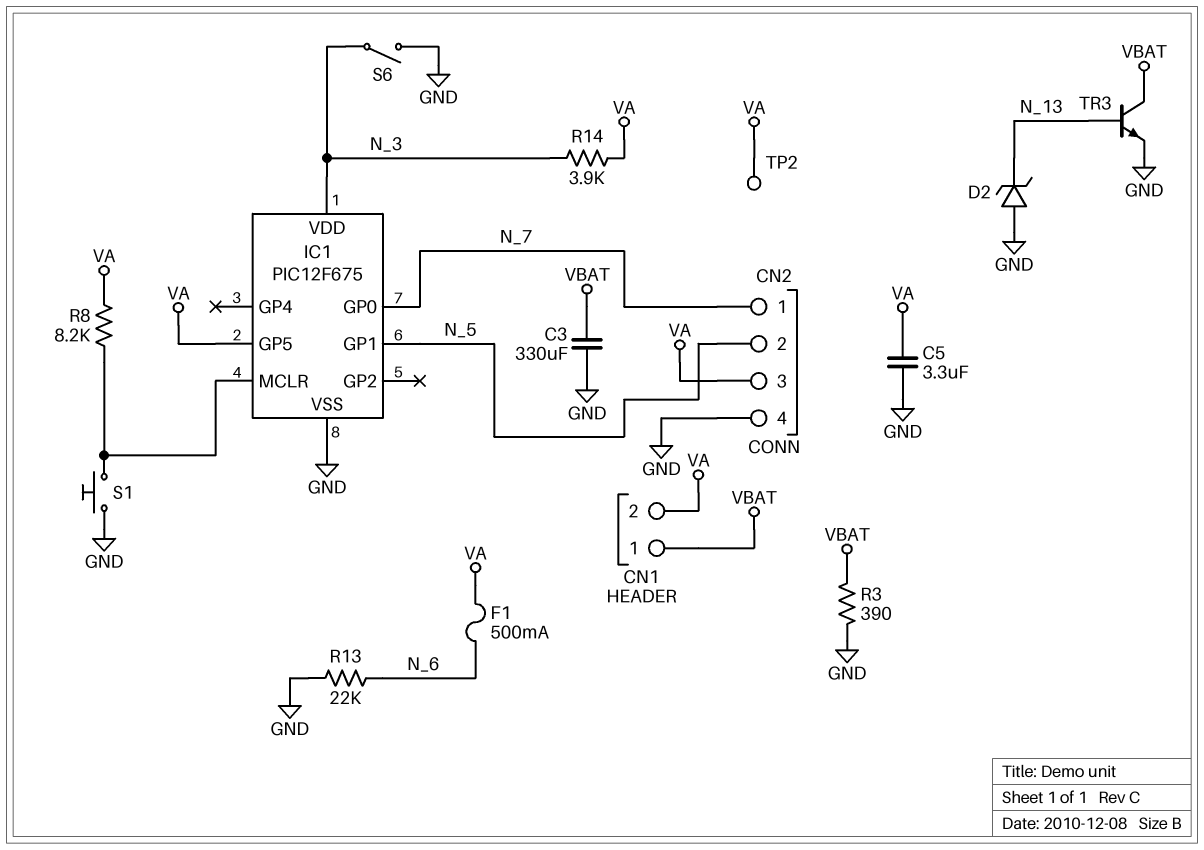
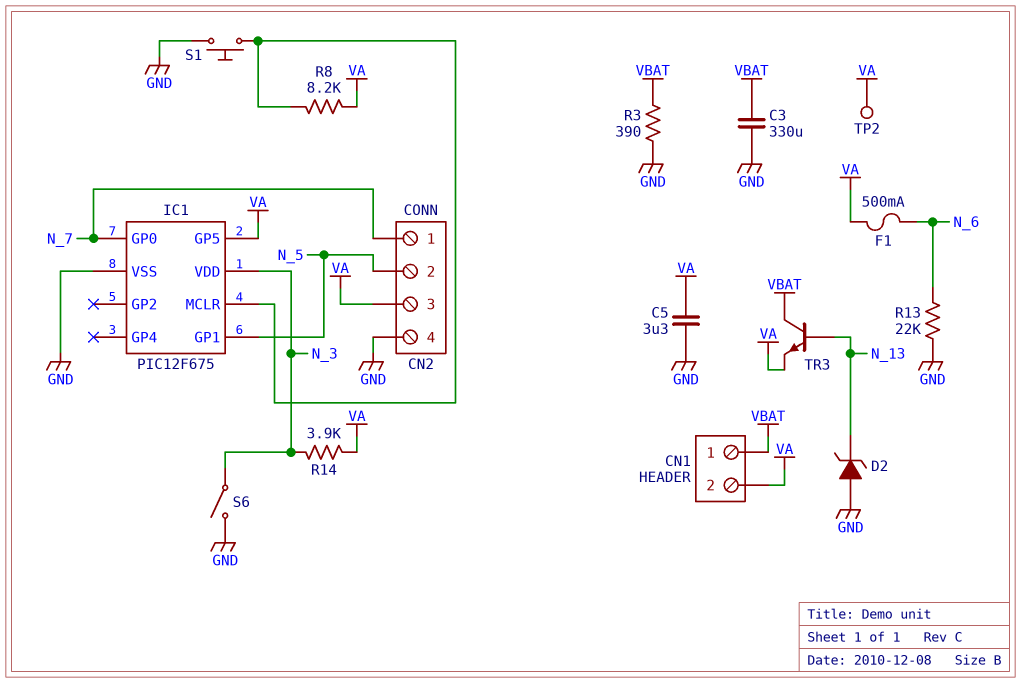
TR3: NPN (B N_13, C VBAT, E GND) -> NPN (B N_13, C VBAT, E VA)

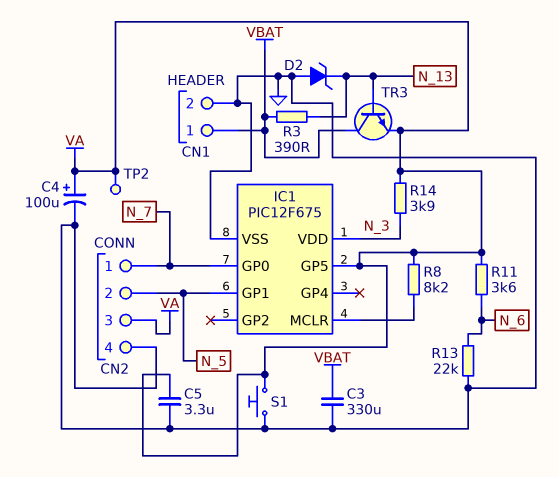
C4: none -> 100uF (plus VA, minus GND)
CN1 pin 2: VA -> GND
F1: 500mA (N_6, VA) -> none
R3: 390 (GND, VBAT) -> 390 (N_13, VBAT)
R11: none -> 3.6k (N_6, VA)
S1: button (GND, IC1/MCLR) -> button (GND, VA)
S6: switch (GND, N_3) -> none

